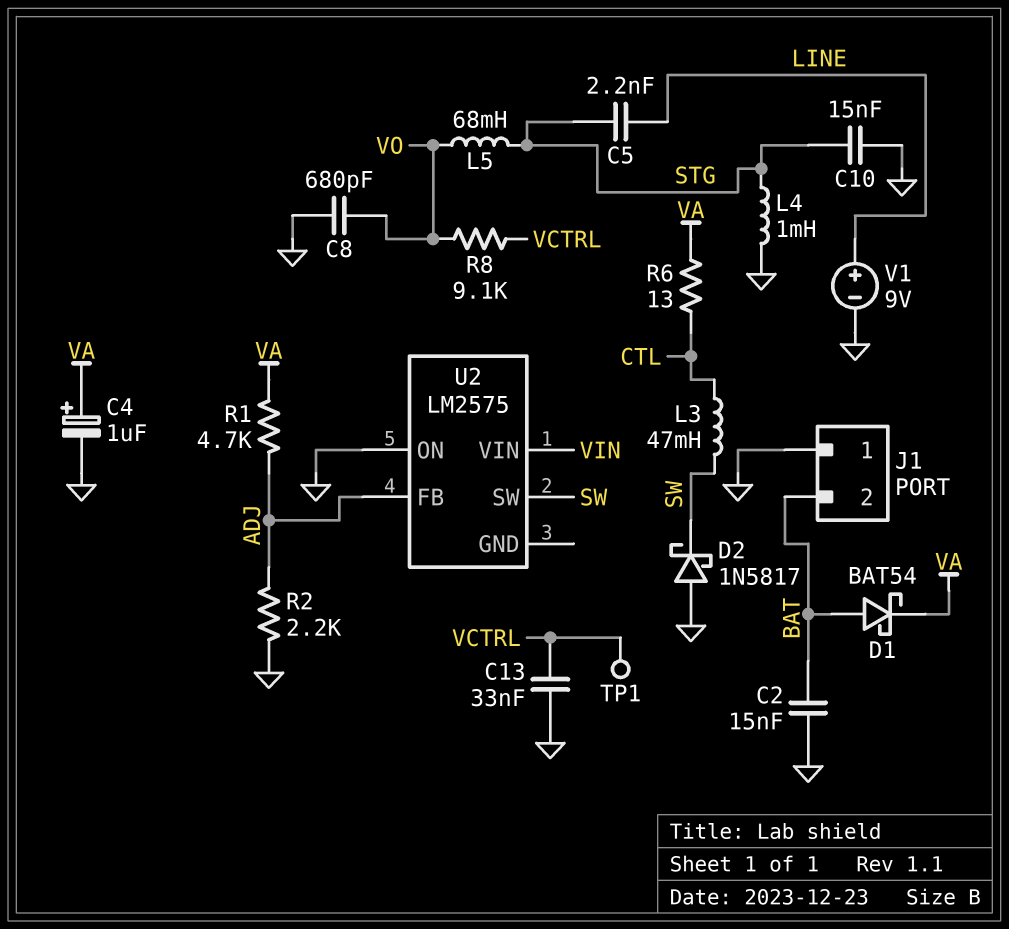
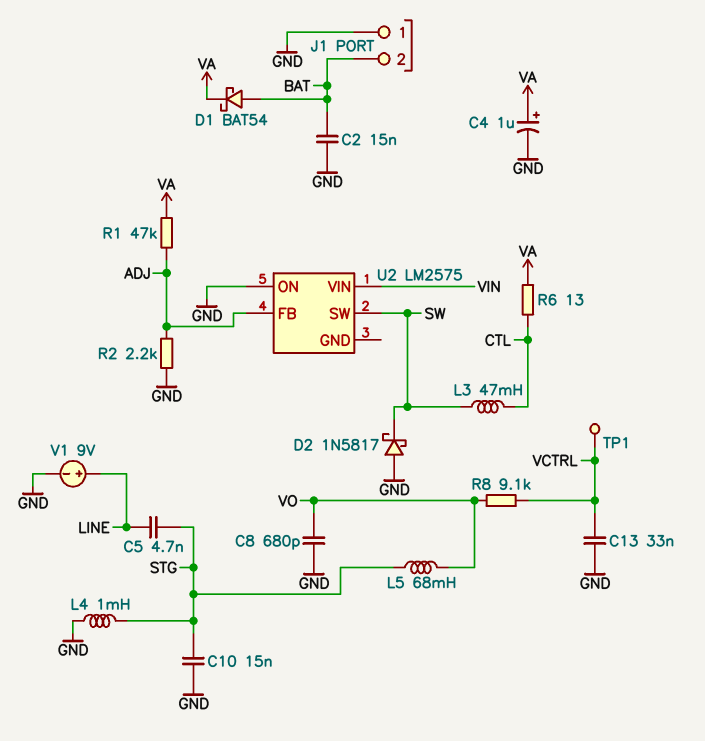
C5: 2.2nF (LINE, STG) -> 4.7nF (LINE, STG)
R1: 4.7k (ADJ, VA) -> 47k (ADJ, VA)

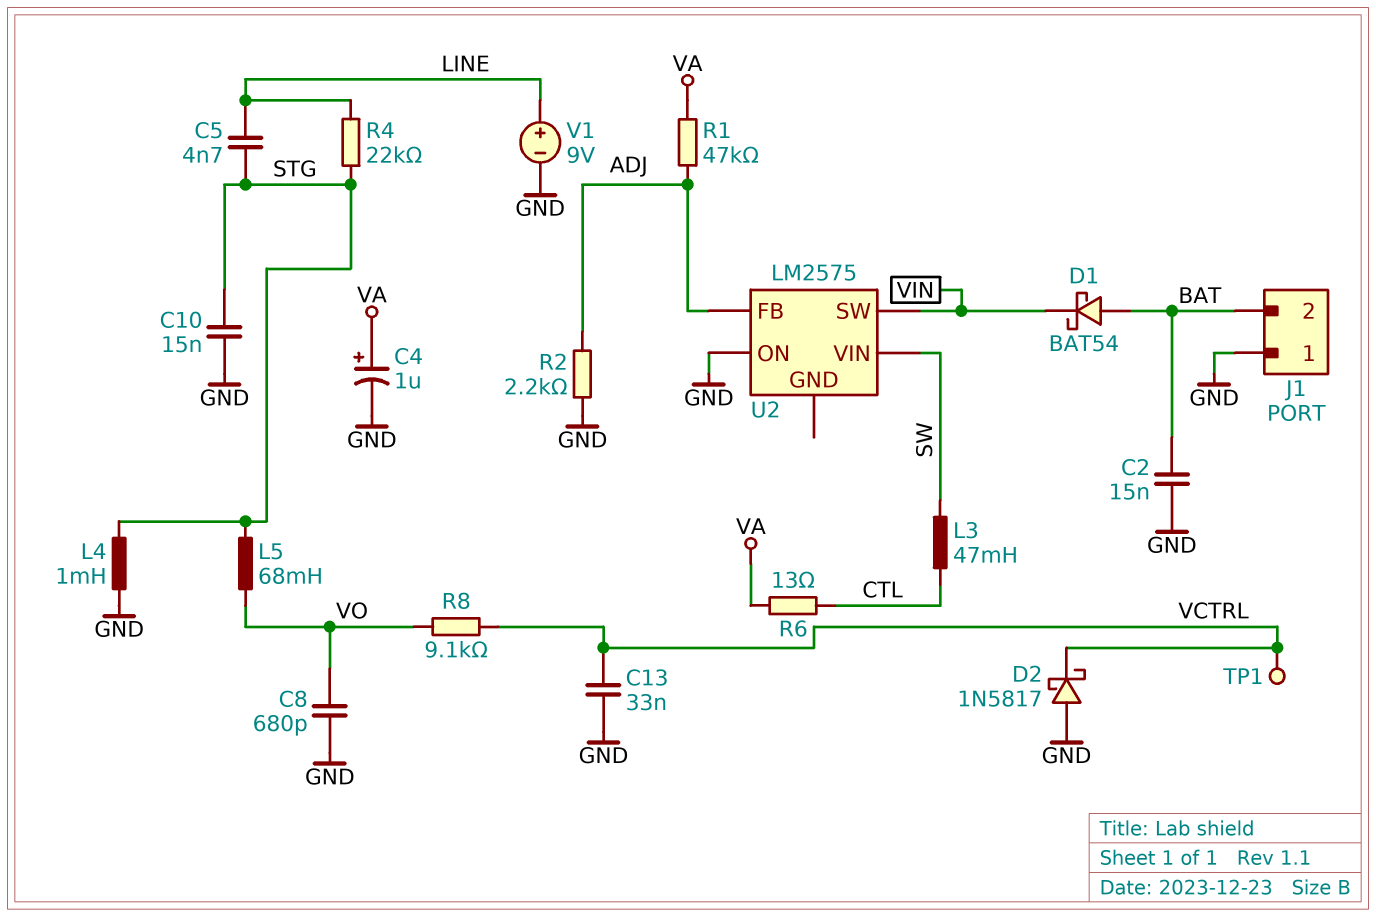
D1: schottky BAT54 (A BAT, K VA) -> schottky BAT54 (A BAT, K VIN)
D2: schottky 1N5817 (A GND, K SW) -> schottky 1N5817 (A GND, K VCTRL)
R4: none -> 22k (LINE, STG)
U2 pin SW: SW -> VIN
U2 pin VIN: VIN -> SW

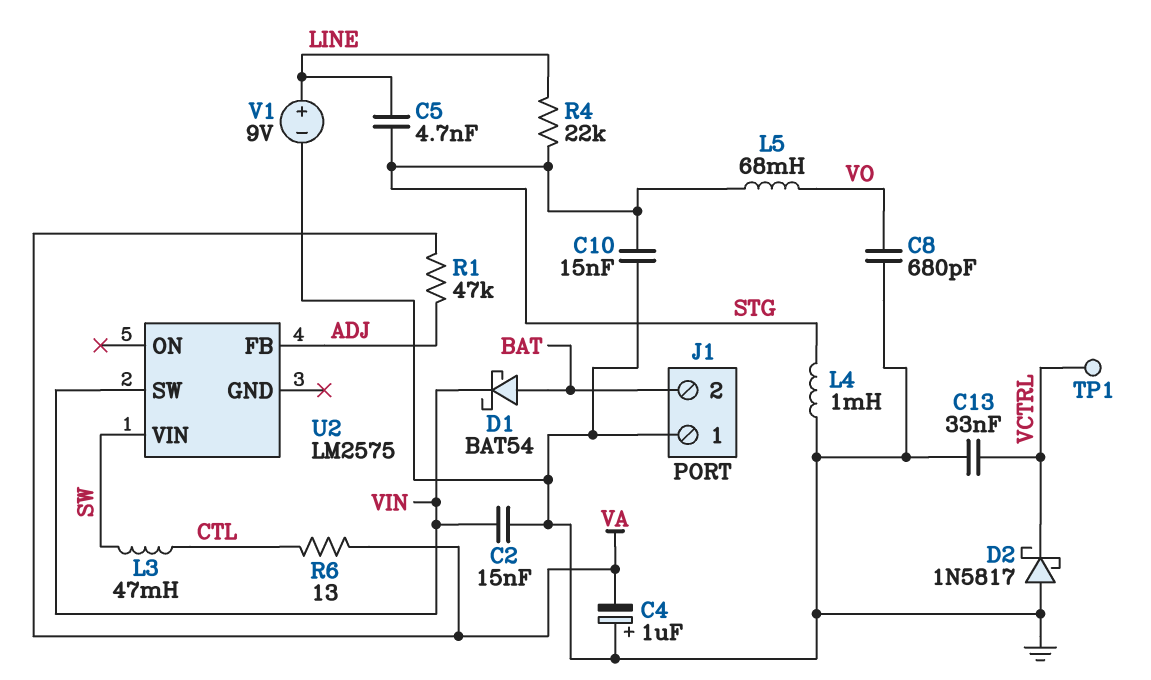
C2: 15nF (BAT, GND) -> 15nF (GND, VIN)
C4: 1uF (plus VA, minus GND) -> 1uF (plus GND, minus VA)
R2: 2.2k (ADJ, GND) -> none
R8: 9.1k (VCTRL, VO) -> none
U2 pin ON: GND -> none

